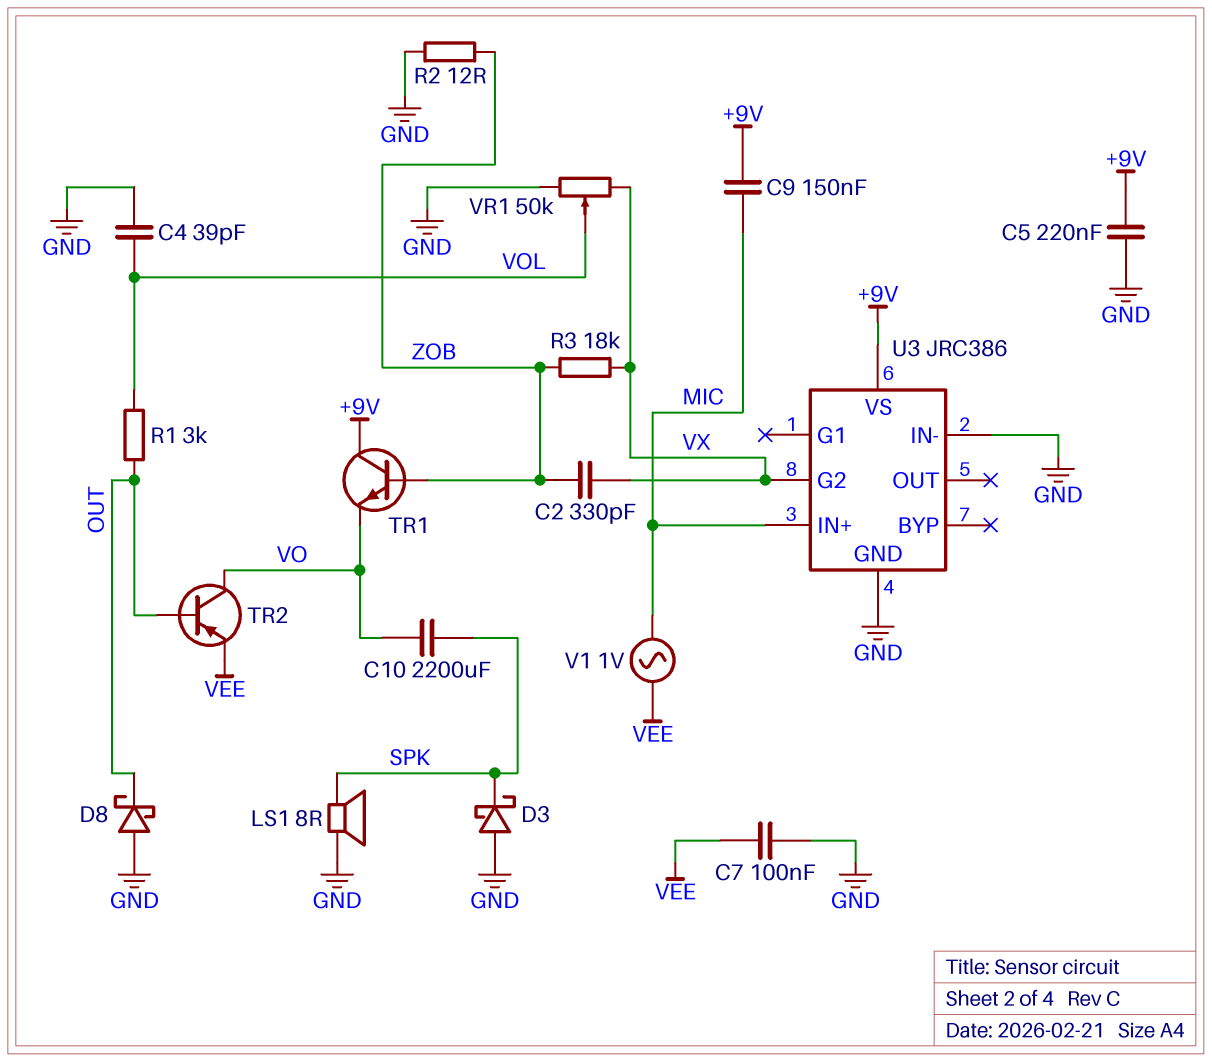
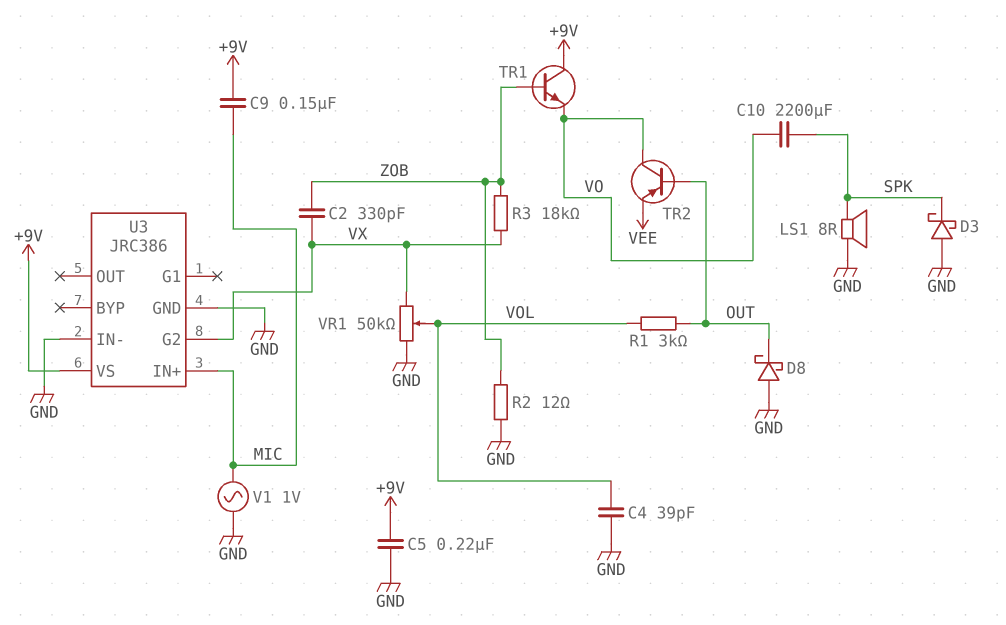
C7: 100nF (GND, VEE) -> none
V1: AC 1V (MIC, VEE) -> AC 1V (GND, MIC)

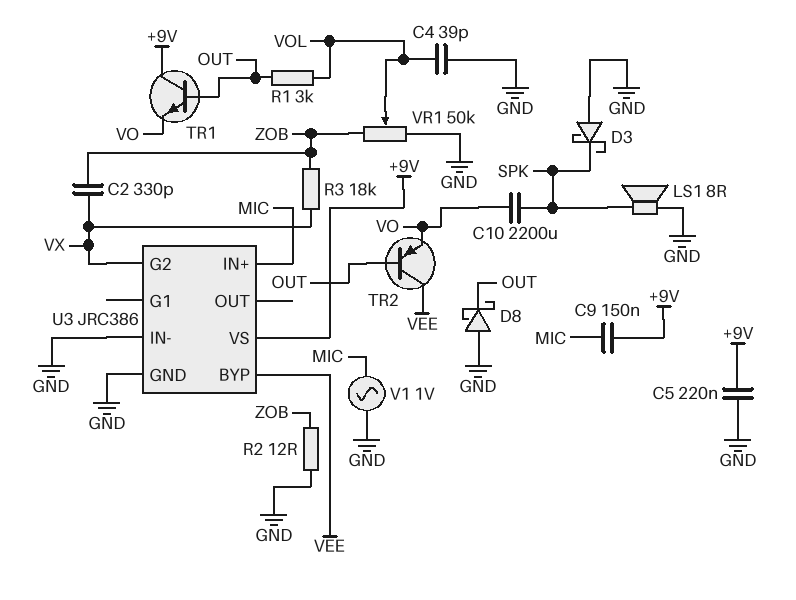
TR1: NPN (B ZOB, C +9V, E VO) -> NPN (B OUT, C +9V, E VO)
TR2: PNP (B OUT, C VO, E VEE) -> PNP (B OUT, C VEE, E VO)
U3 pin BYP: none -> VEE
VR1: 50k (GND, VX, wiper VOL) -> 50k (GND, ZOB, wiper VOL)

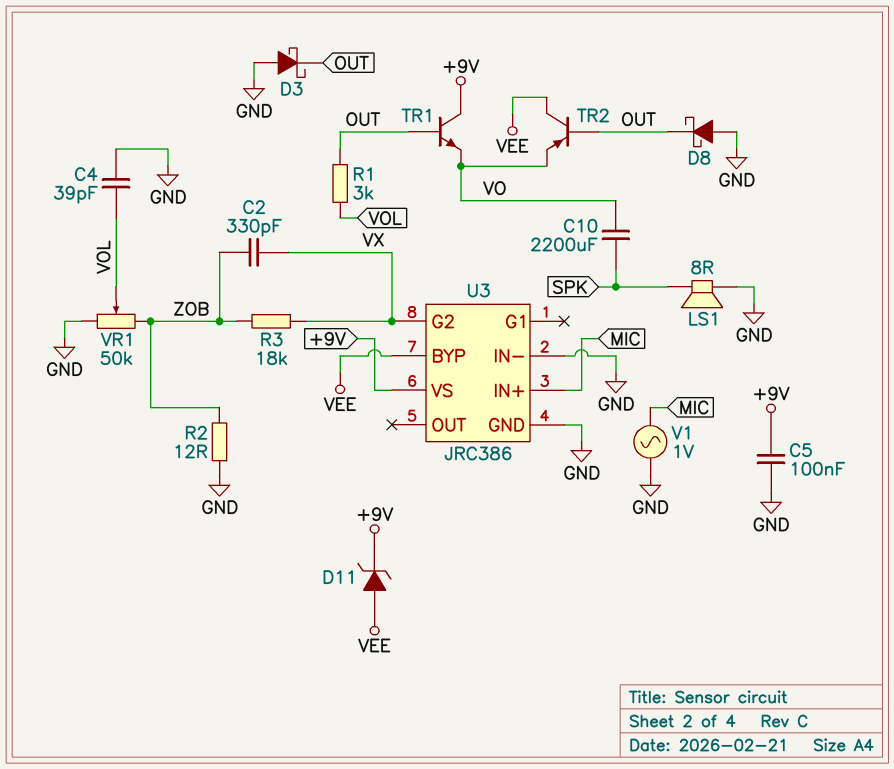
C5: 220nF (+9V, GND) -> 100nF (+9V, GND)
C9: 150nF (+9V, MIC) -> none
D3: schottky (A GND, K SPK) -> schottky (A GND, K OUT)
D11: none -> zener (A VEE, K +9V)

